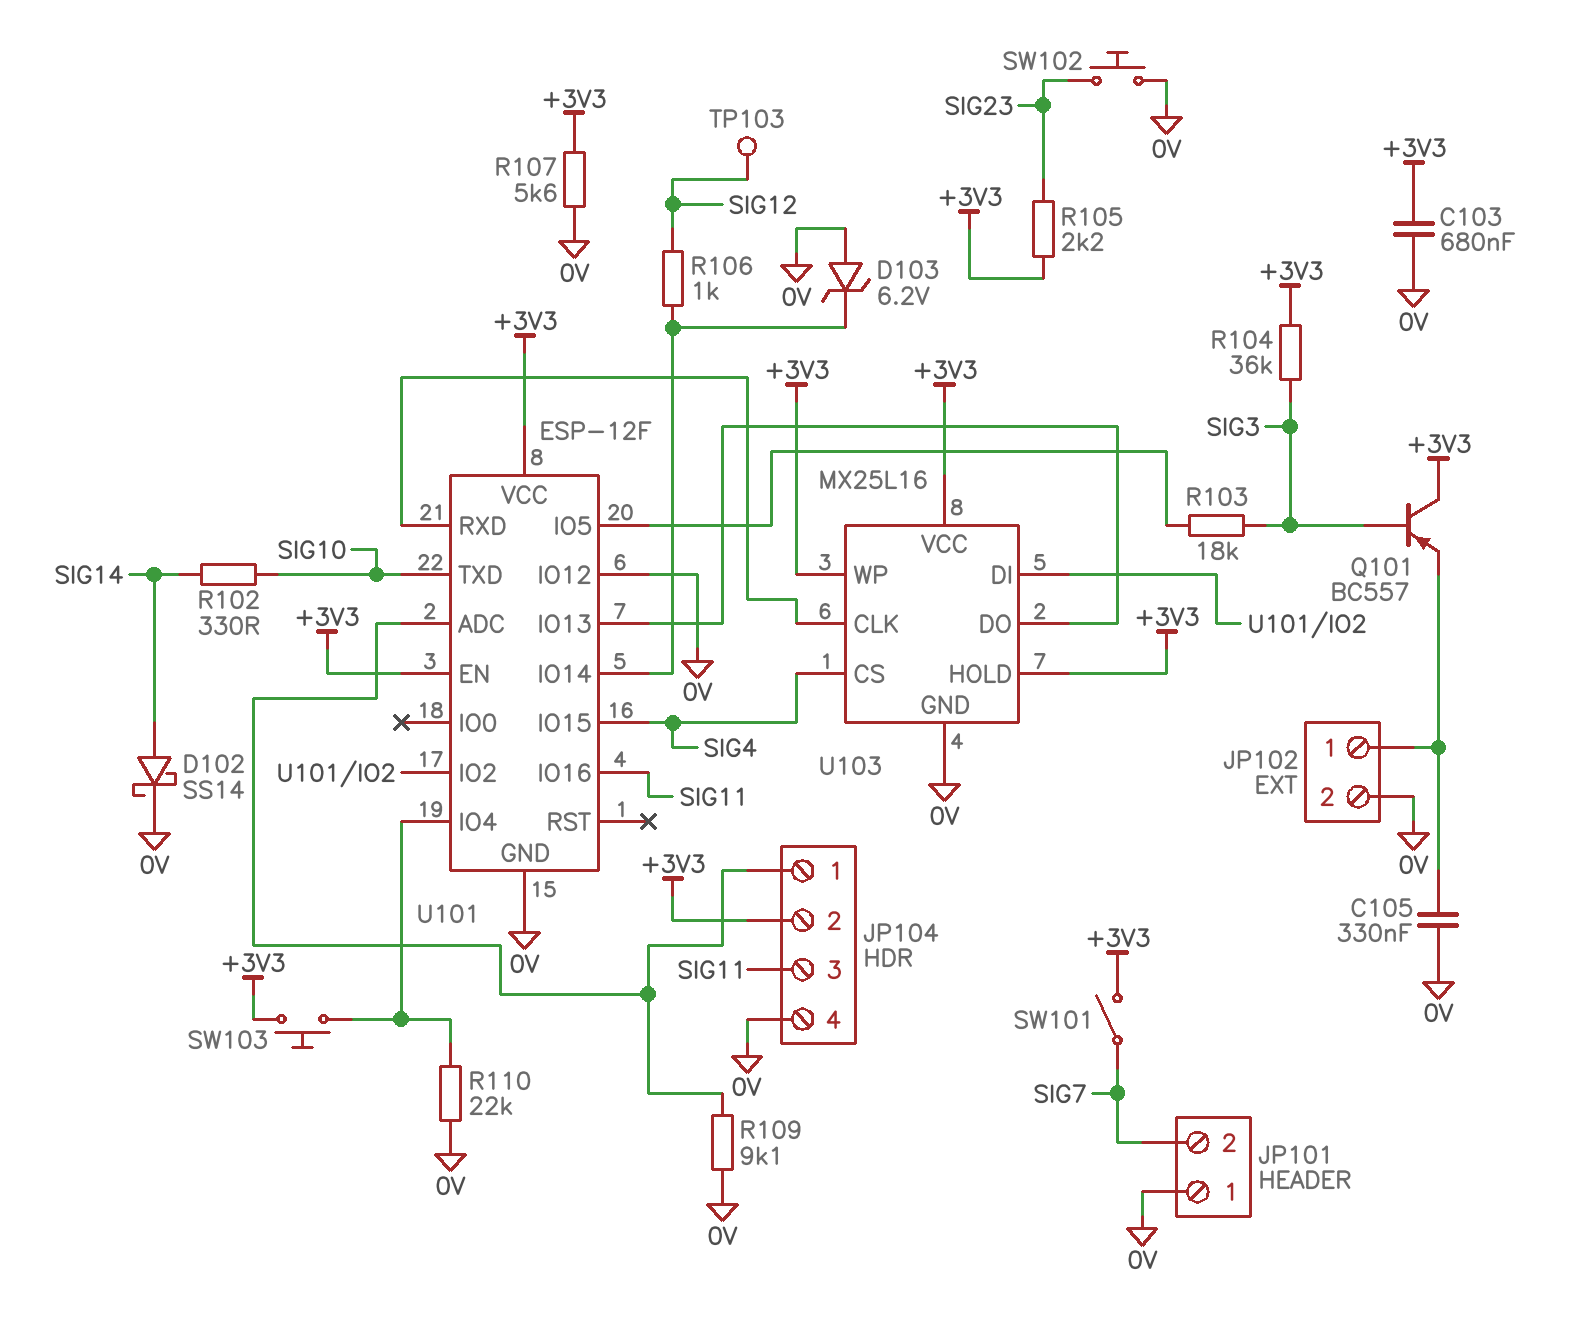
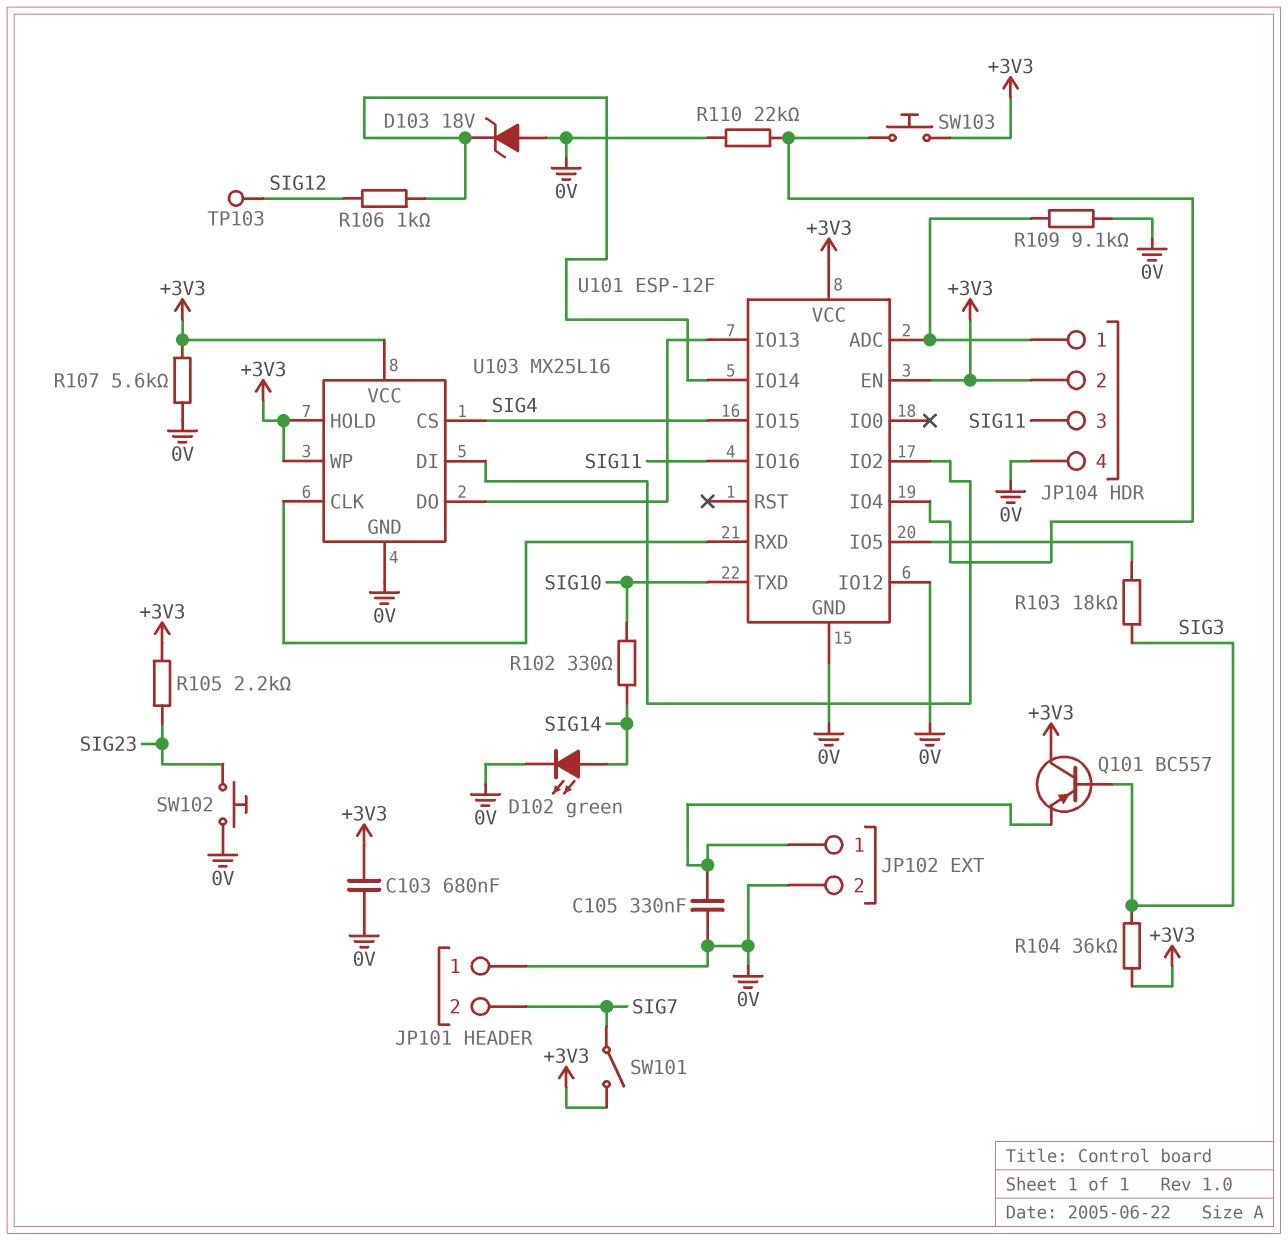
D102: schottky SS14 (A SIG14, K 0V) -> LED green (A SIG14, K 0V)
D103: zener 6.2V (A 0V, K U101/IO14) -> zener 18V (A 0V, K U101/IO14)

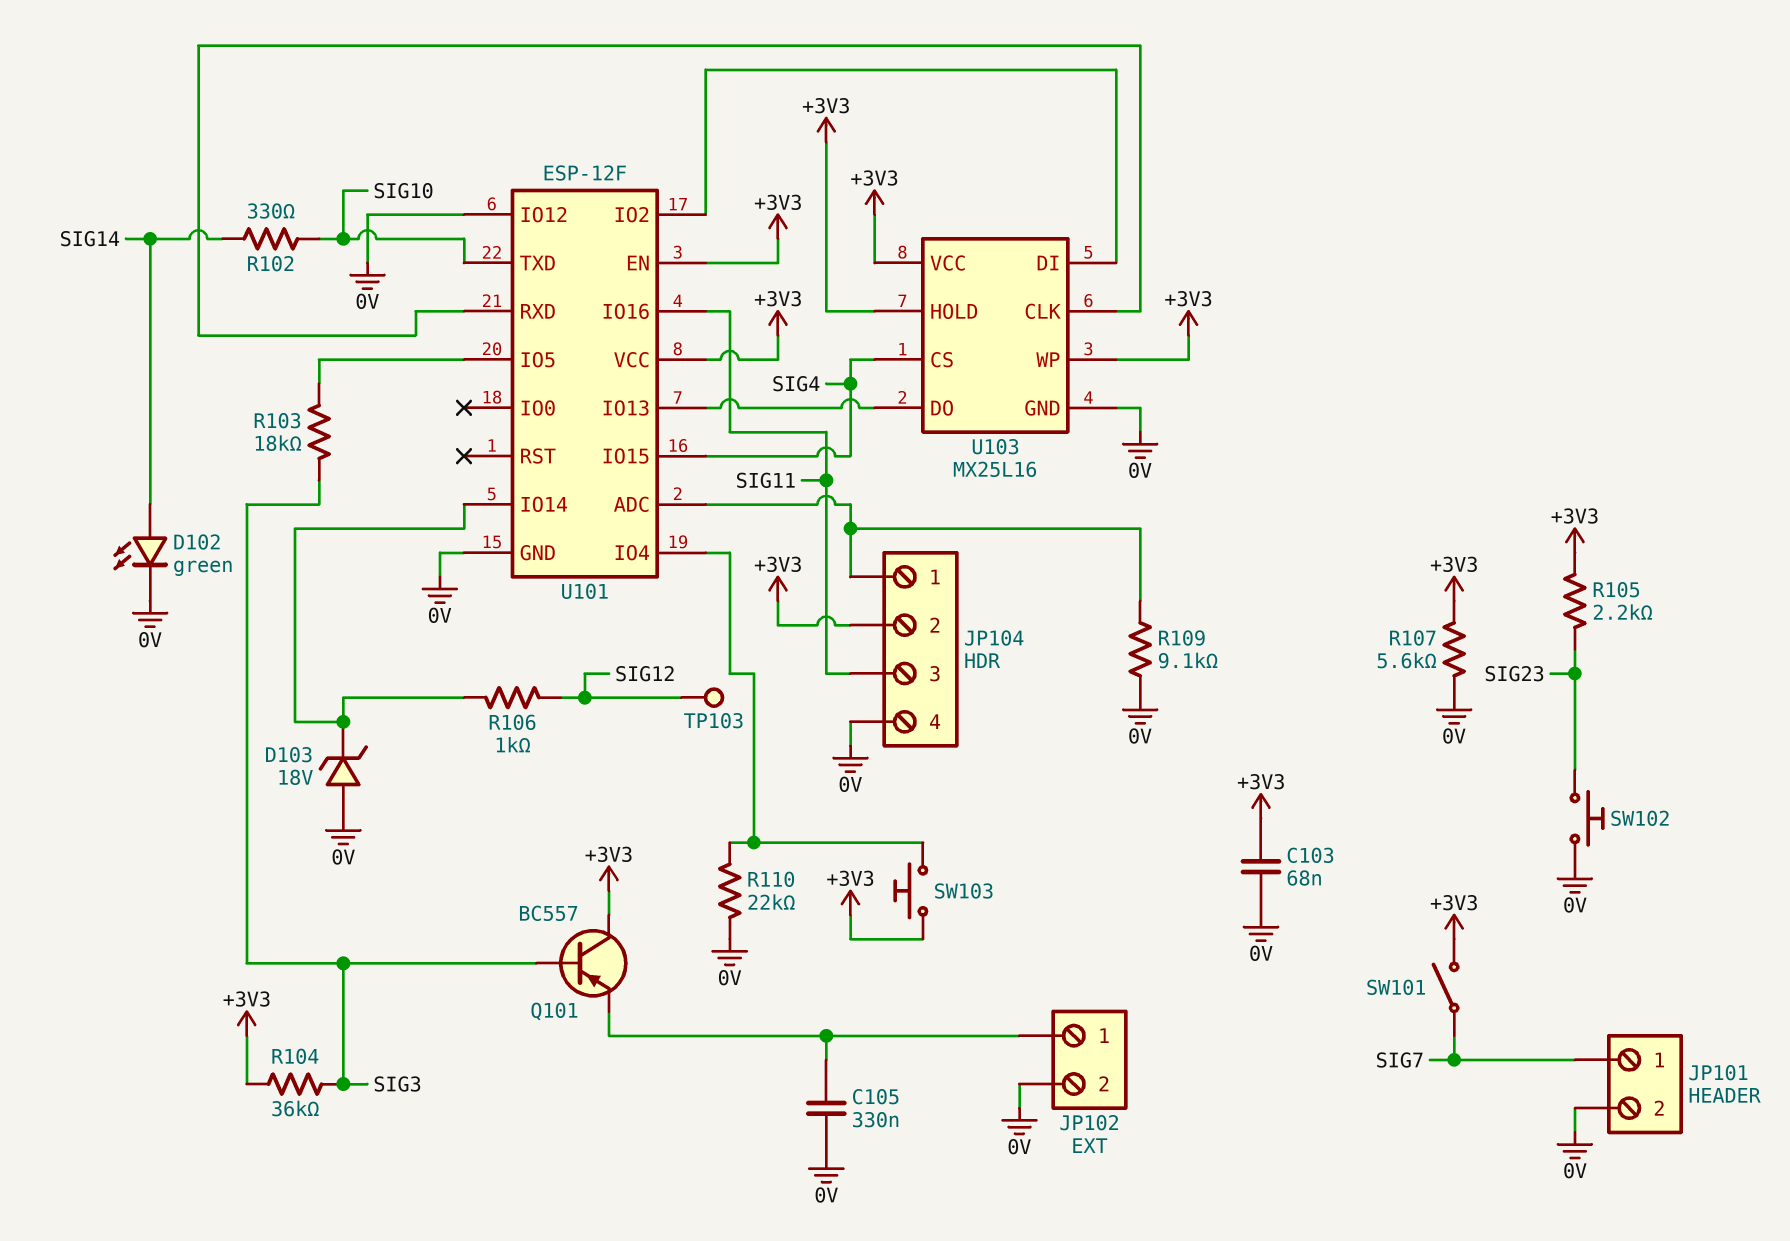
C103: 680nF (+3V3, 0V) -> 68nF (+3V3, 0V)
JP101 pin 1: 0V -> SIG7
JP101 pin 2: SIG7 -> 0V

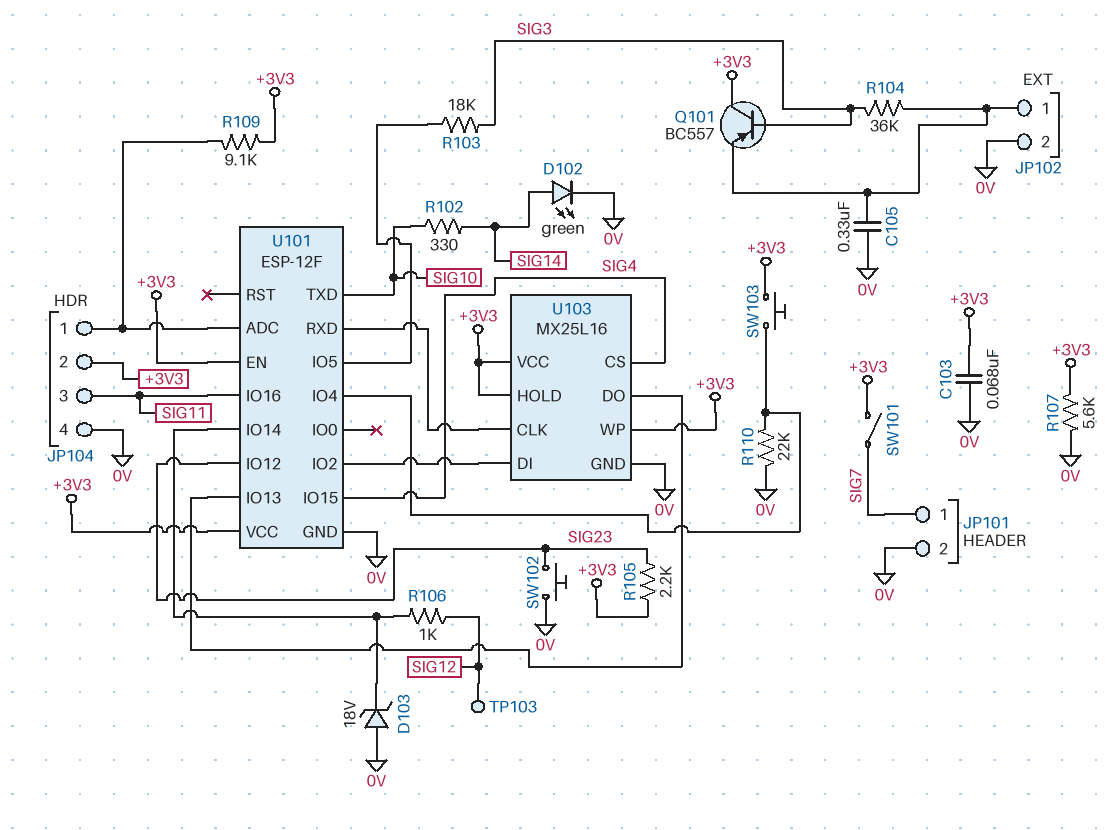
R104: 36k (+3V3, SIG3) -> 36k (JP102/1, SIG3)
R109: 9.1k (0V, JP104/1) -> 9.1k (+3V3, JP104/1)
U101 pin IO12: 0V -> SIG23

